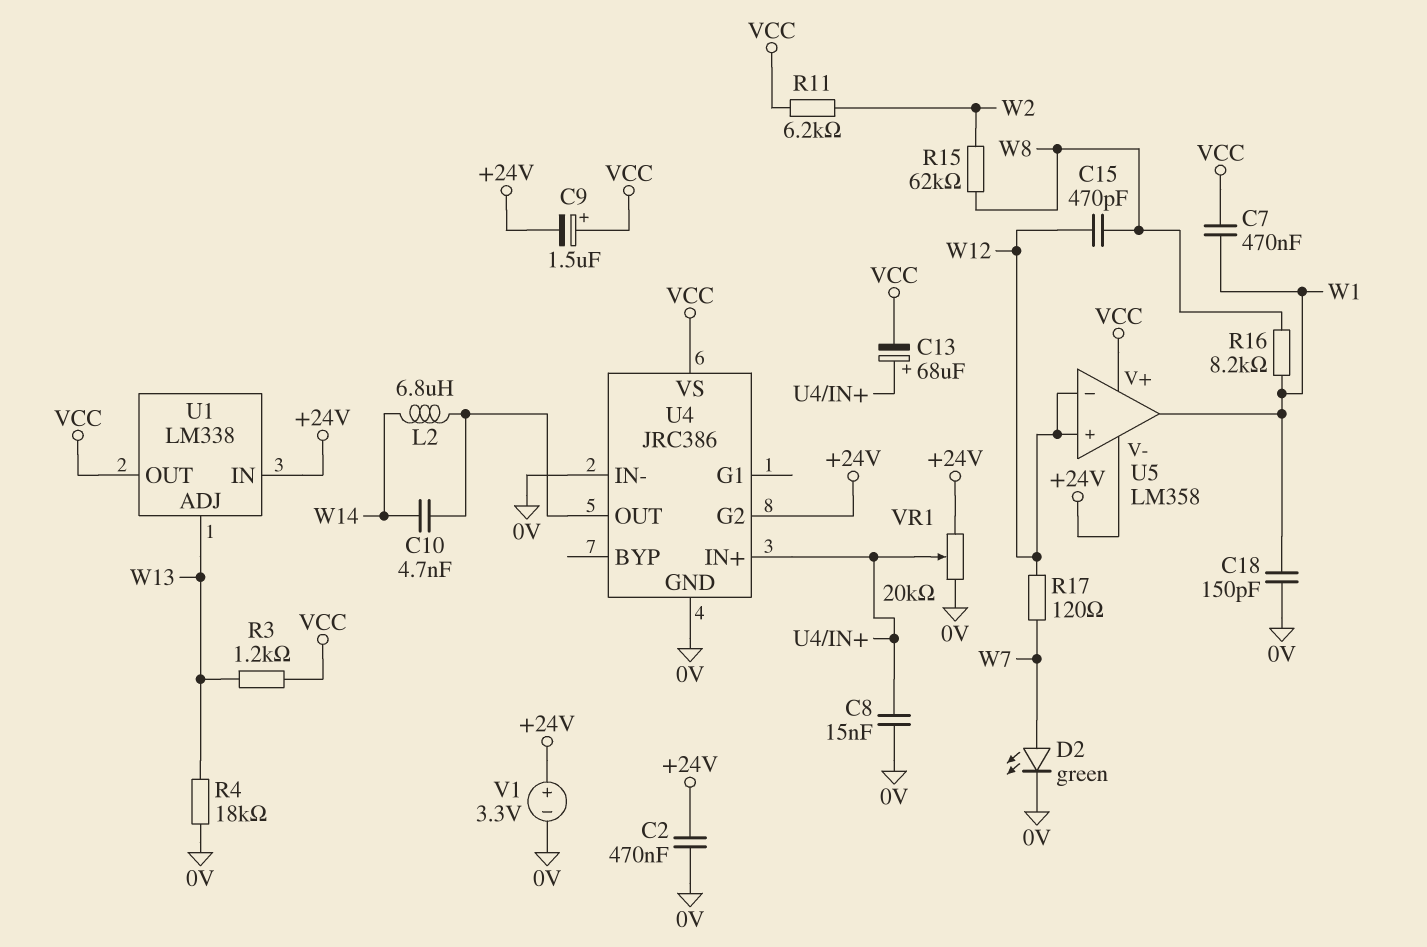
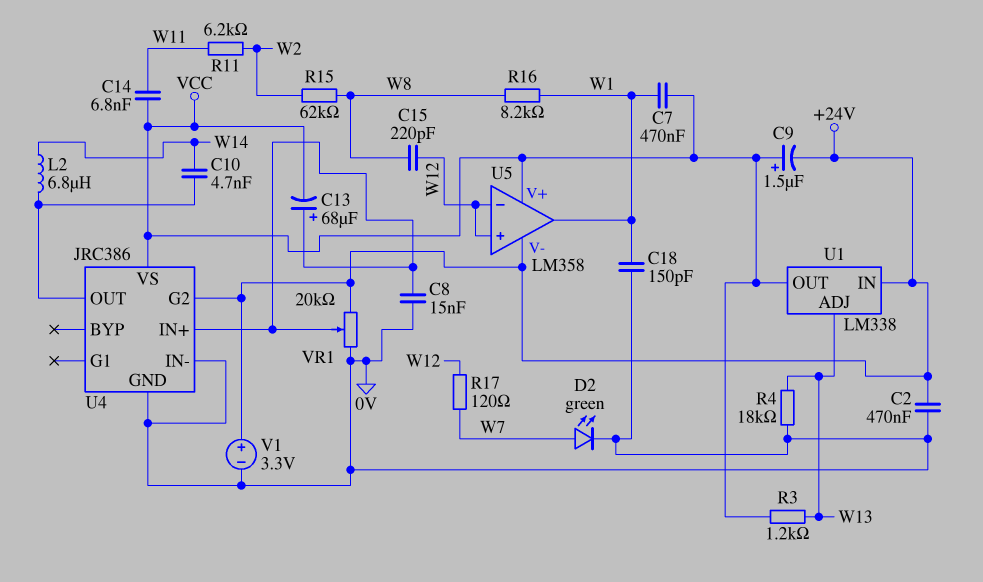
C14: none -> 6.8nF (VCC, W11)
C15: 470pF (W8, W12) -> 220pF (W8, W12)
R11: 6.2k (VCC, W2) -> 6.2k (W2, W11)

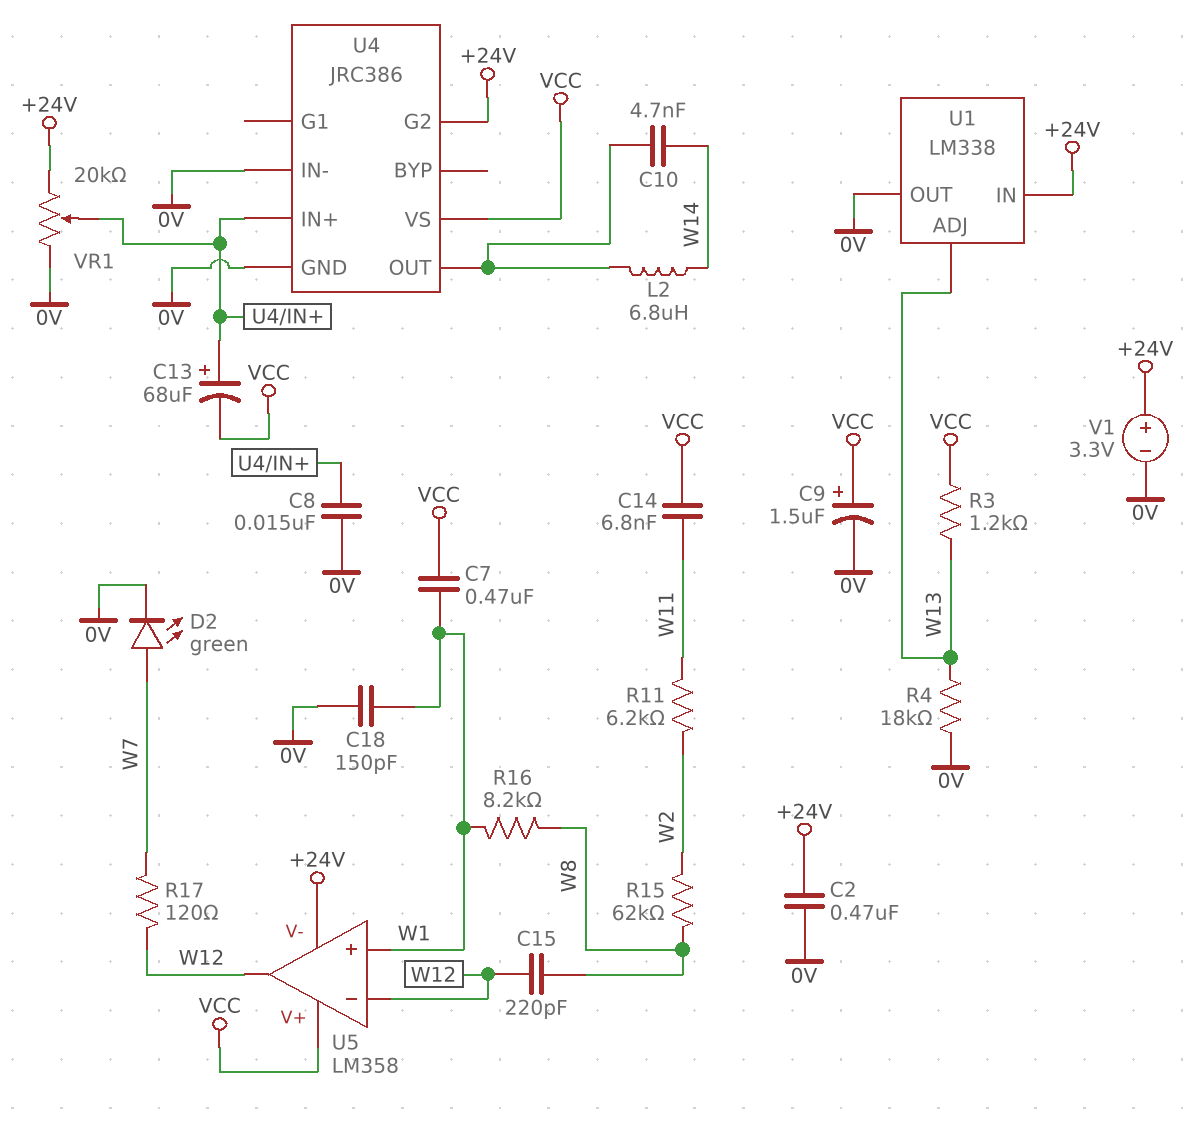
C9: 1.5uF (plus VCC, minus +24V) -> 1.5uF (plus VCC, minus 0V)
U1 pin OUT: VCC -> 0V
U5 pin in+: W12 -> W1
U5 pin out: W1 -> W12

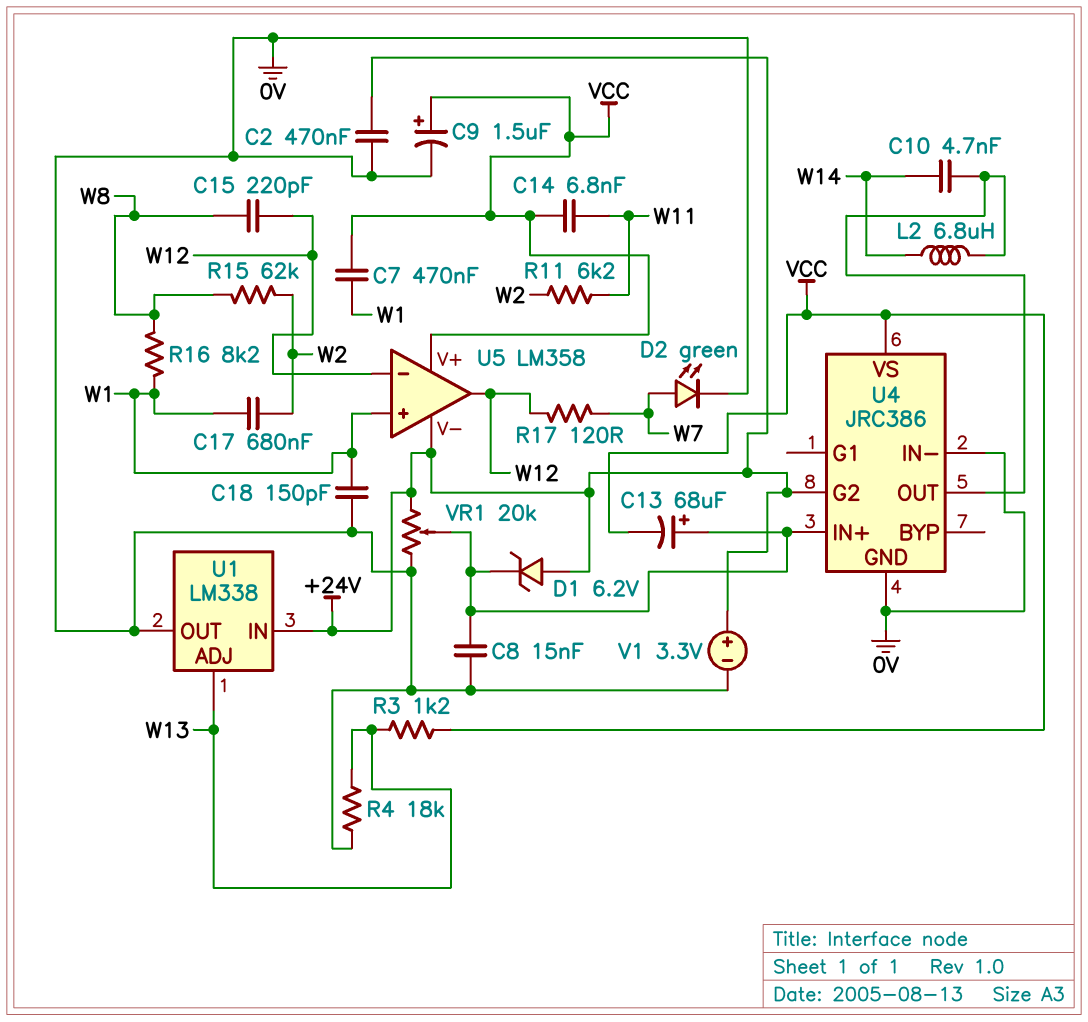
C17: none -> 680nF (W1, W2)
D1: none -> zener 6.2V (A +24V, K U4/IN+)

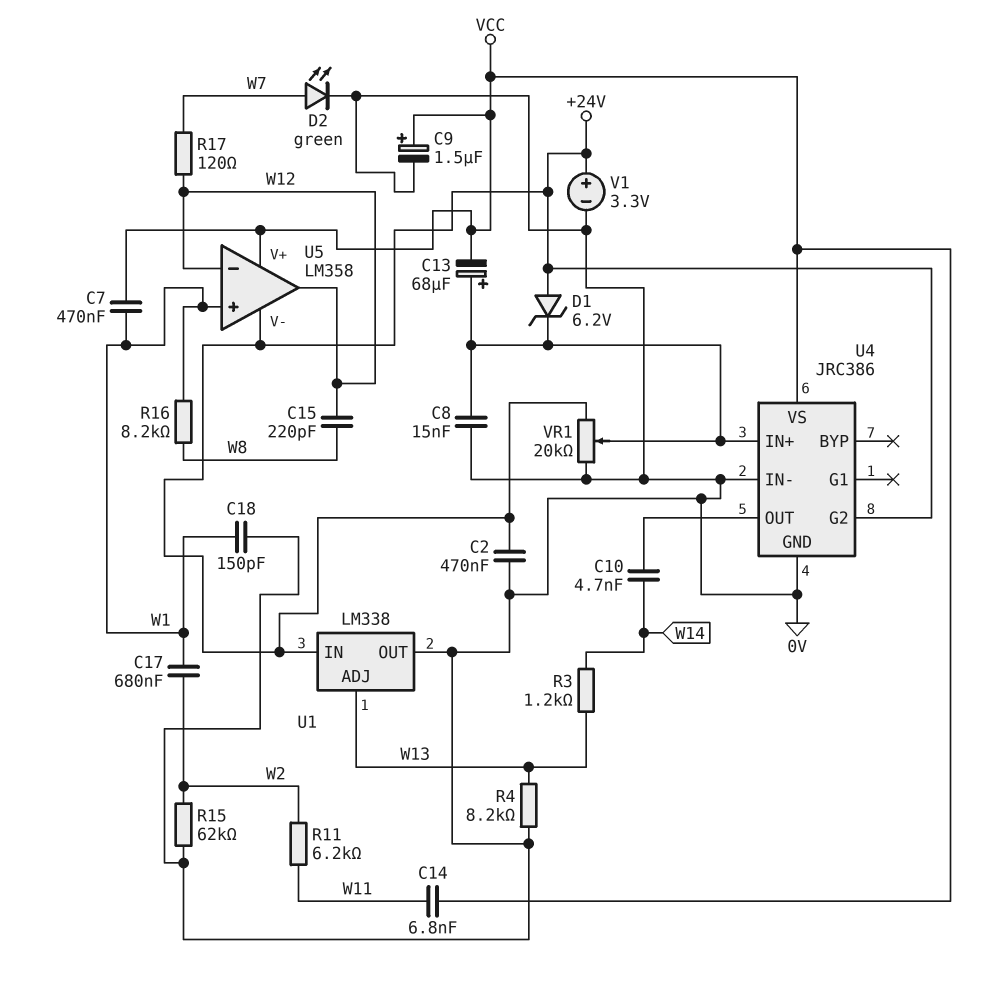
L2: 6.8uH (U4/OUT, W14) -> none
R3: 1.2k (VCC, W13) -> 1.2k (W13, W14)
R4: 18k (0V, W13) -> 8.2k (0V, W13)
R15: 62k (W2, W8) -> 62k (0V, W2)

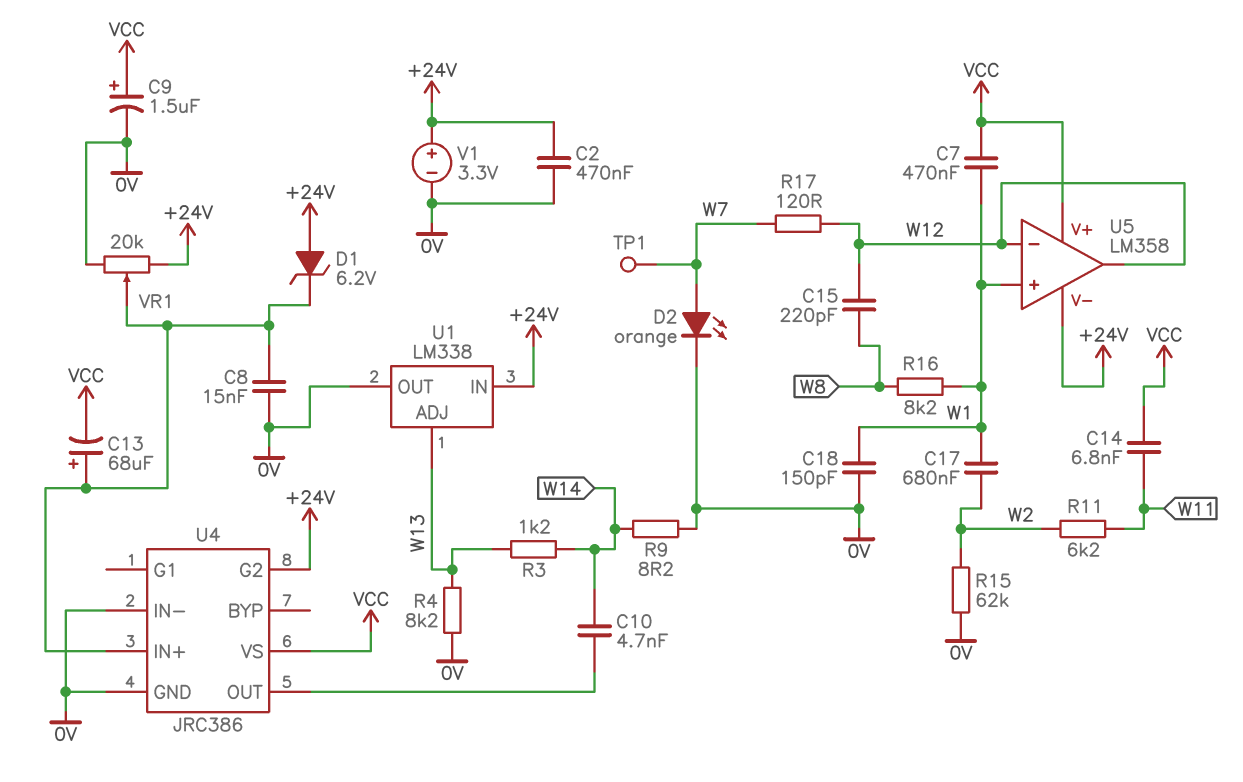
D2: LED green (A W7, K 0V) -> LED orange (A W7, K 0V)
R9: none -> 8.2 (0V, W14)
TP1: none -> test point (W7)

